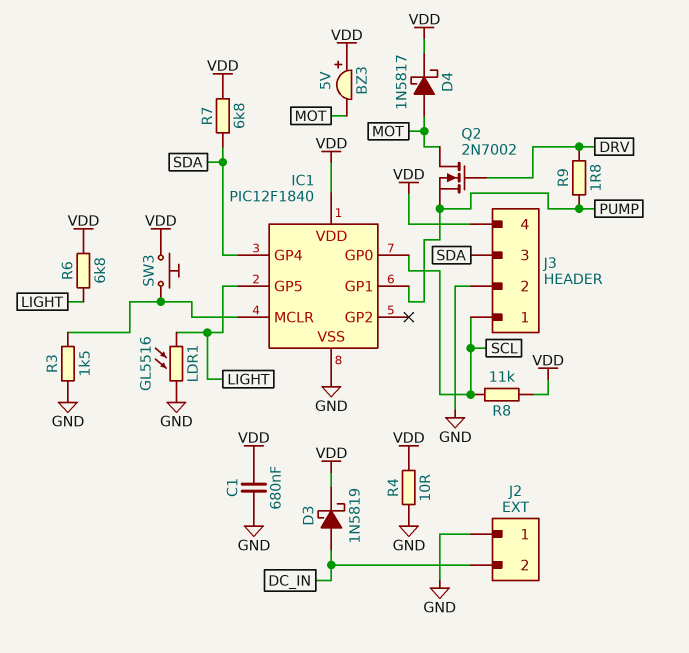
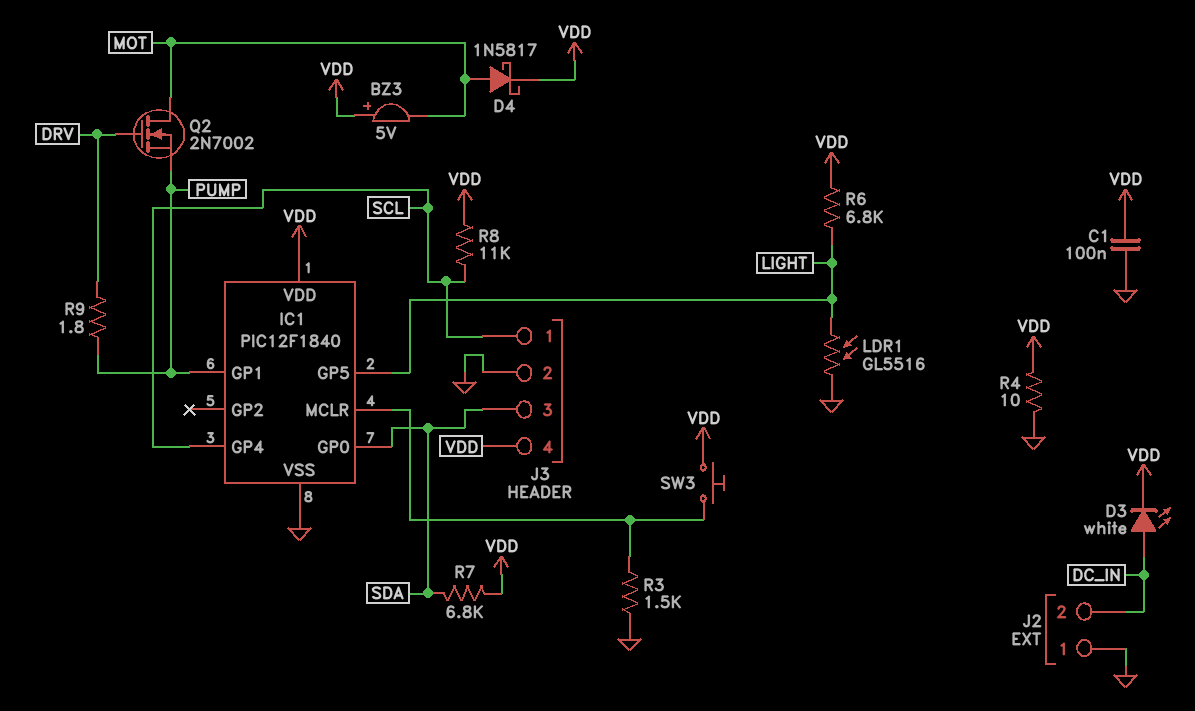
C1: 680nF (GND, VDD) -> 100nF (GND, VDD)
D3: schottky 1N5819 (A DC_IN, K VDD) -> LED white (A DC_IN, K VDD)
IC1 pin GP0: SCL -> SDA
IC1 pin GP4: SDA -> SCL

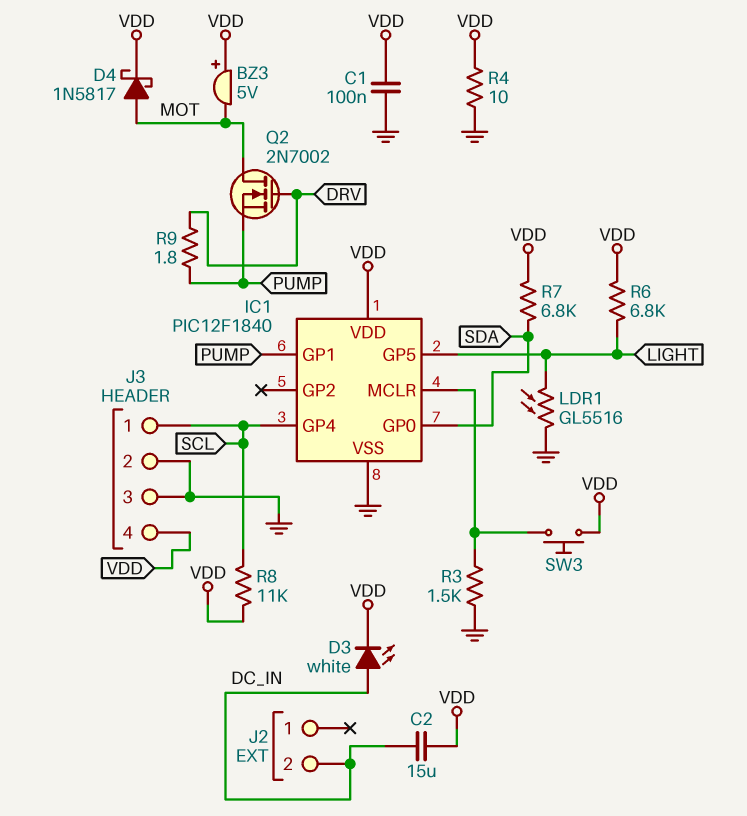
C2: none -> 15uF (DC_IN, VDD)
J2 pin 1: GND -> none
J3 pin 3: SDA -> GND

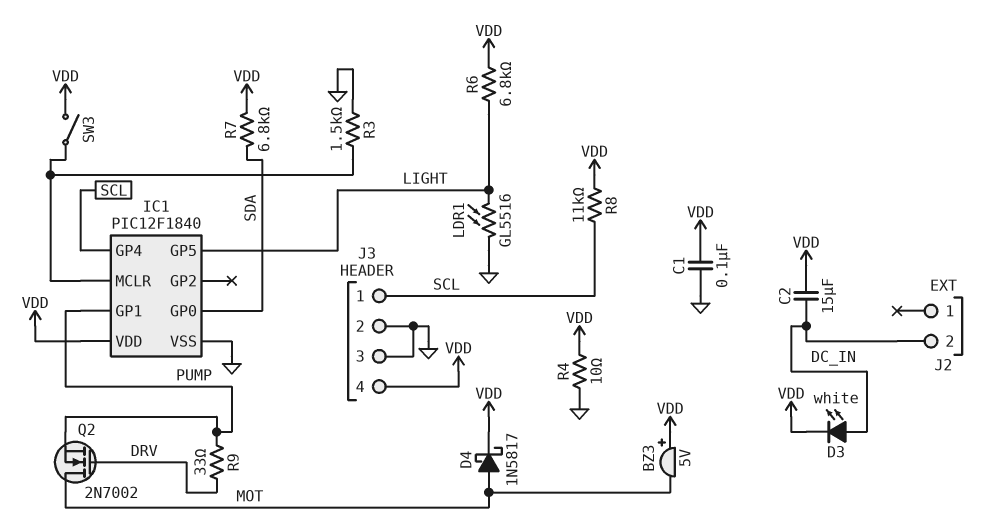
R9: 1.8 (DRV, PUMP) -> 33 (DRV, PUMP)
SW3: button (IC1/MCLR, VDD) -> switch (IC1/MCLR, VDD)

